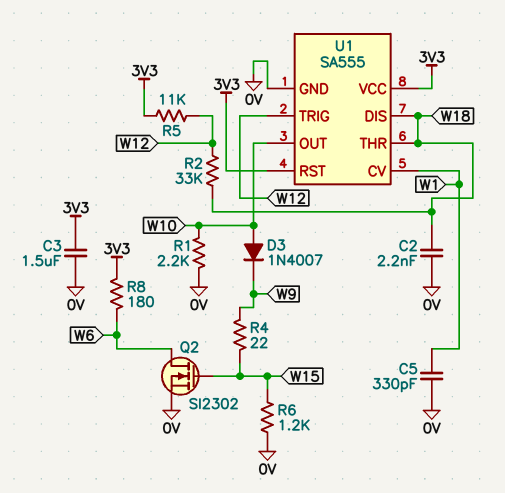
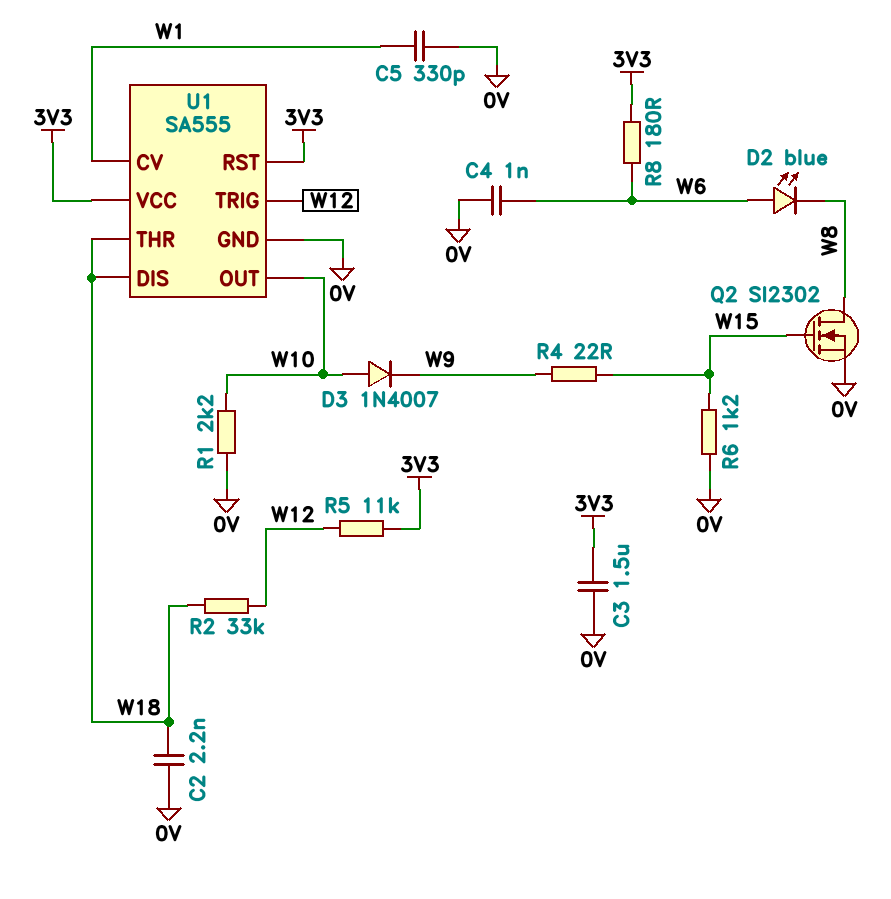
C4: none -> 1nF (0V, W6)
D2: none -> LED blue (A W6, K W8)
Q2: NMOS SI2302 (G W15, D W6, S 0V) -> NMOS SI2302 (G W15, D W8, S 0V)

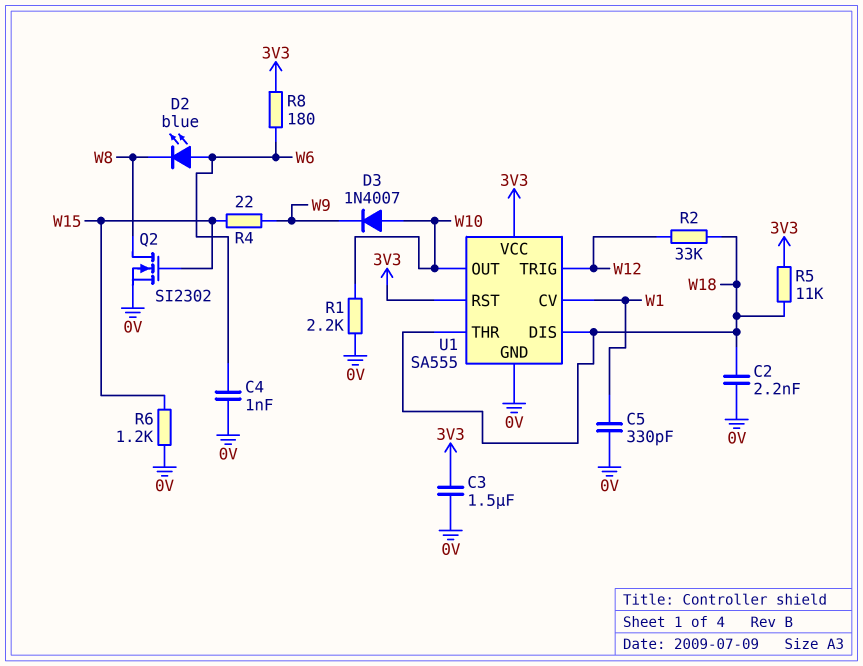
R5: 11k (3V3, W12) -> 11k (3V3, W18)

